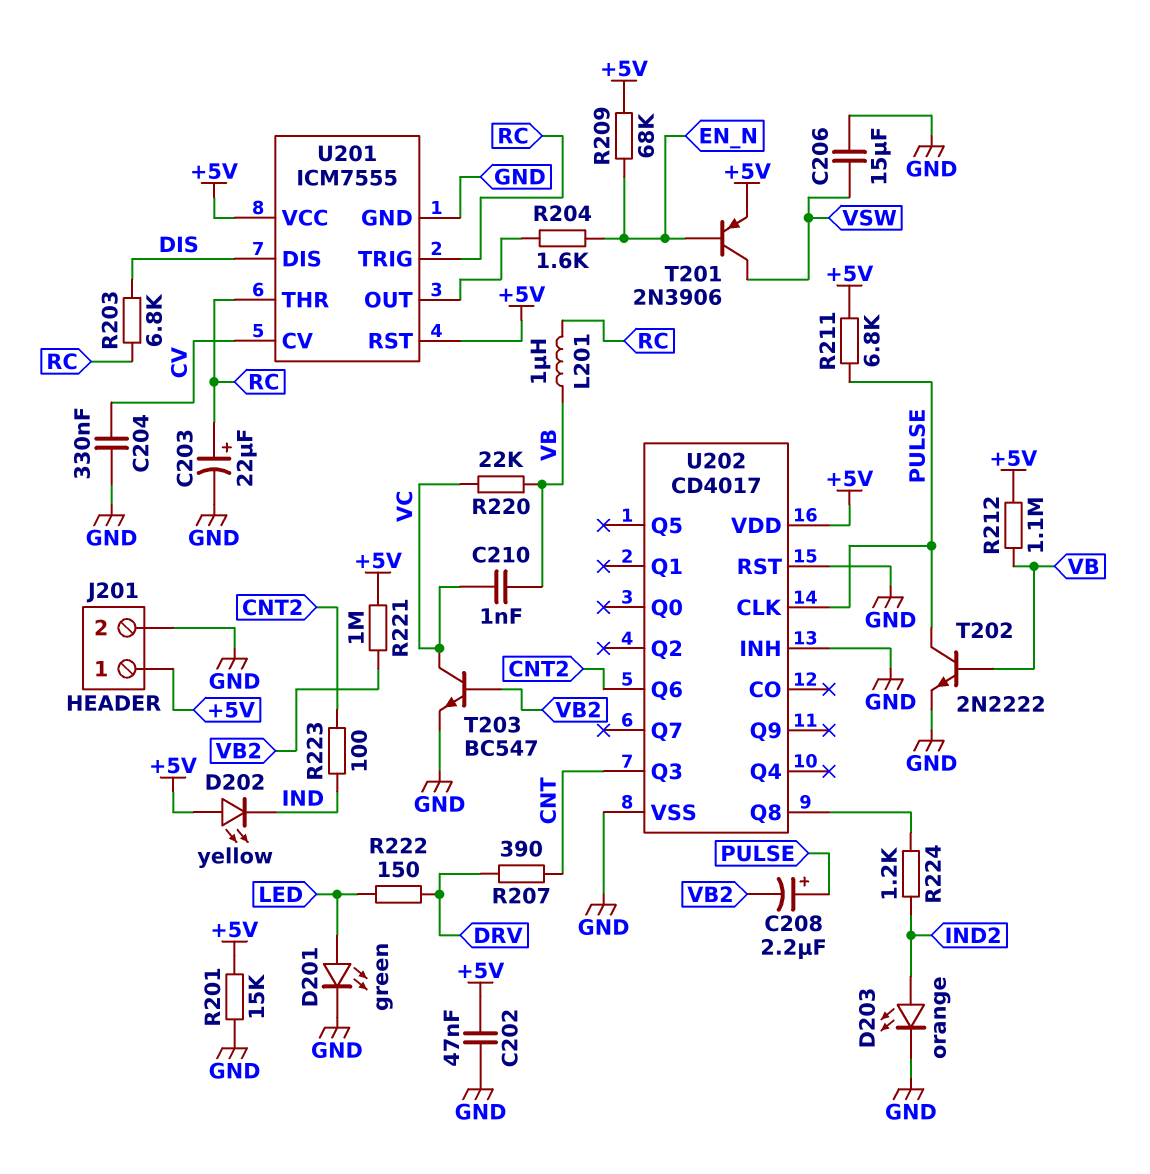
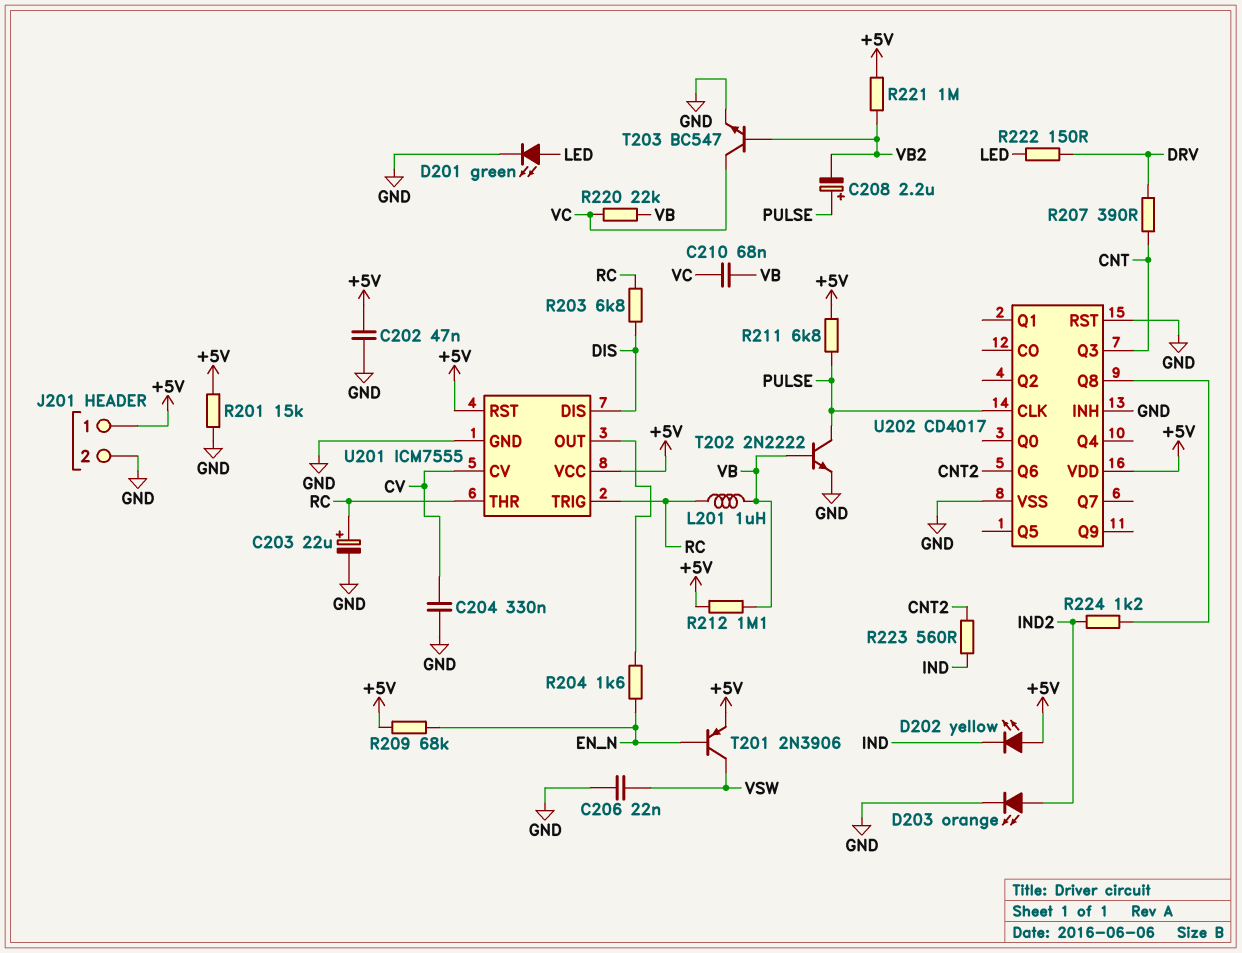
C206: 15uF (GND, VSW) -> 22nF (GND, VSW)
C210: 1nF (VB, VC) -> 68nF (VB, VC)
R223: 100 (CNT2, IND) -> 560 (CNT2, IND)

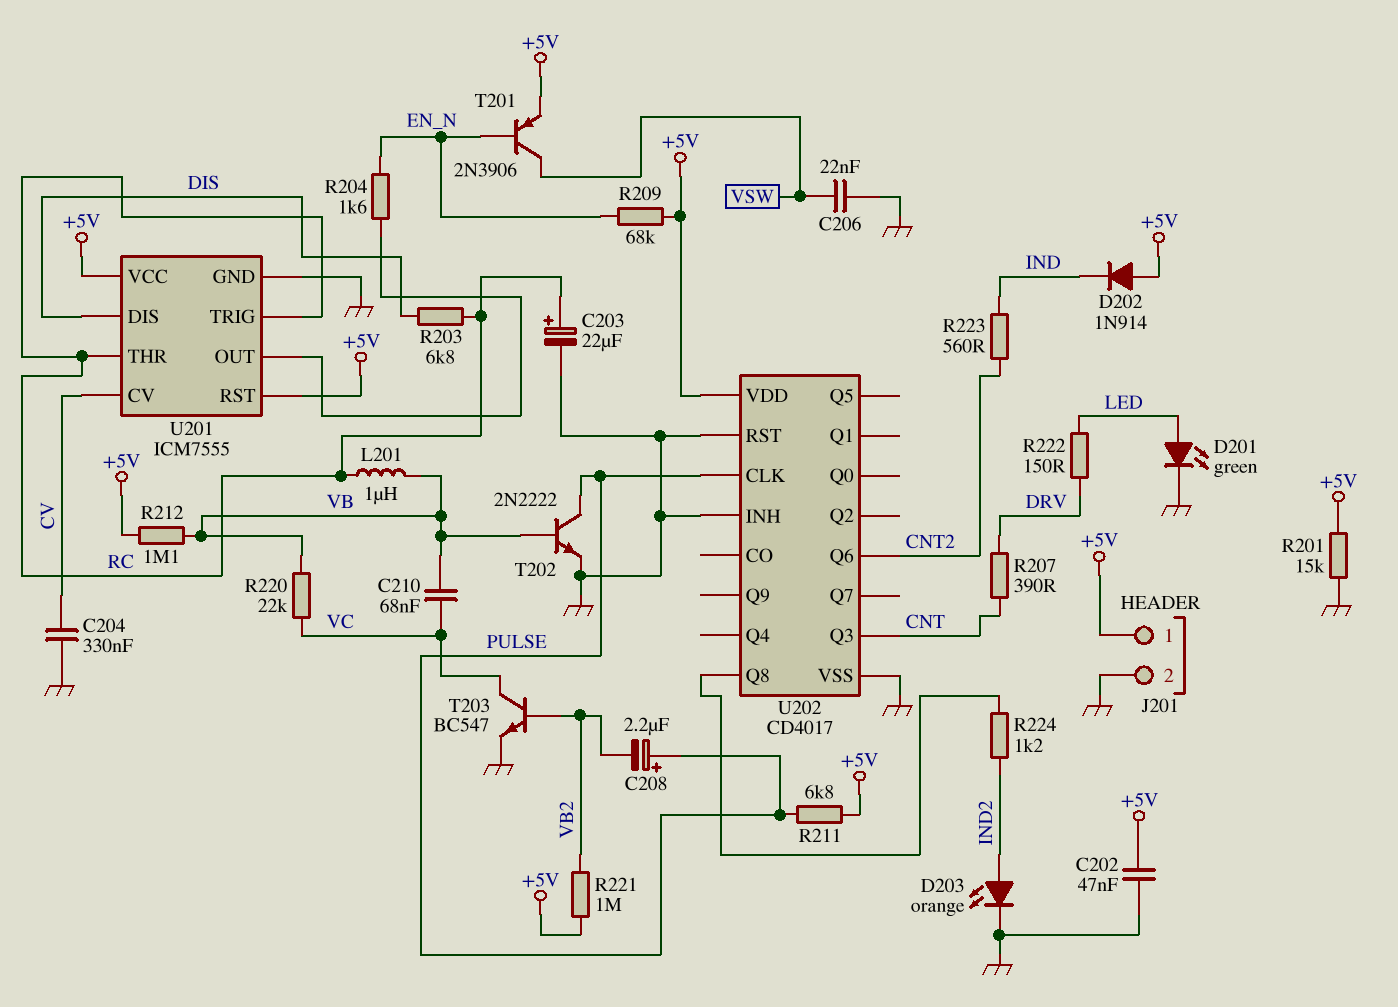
D202: LED yellow (A +5V, K IND) -> diode 1N914 (A +5V, K IND)

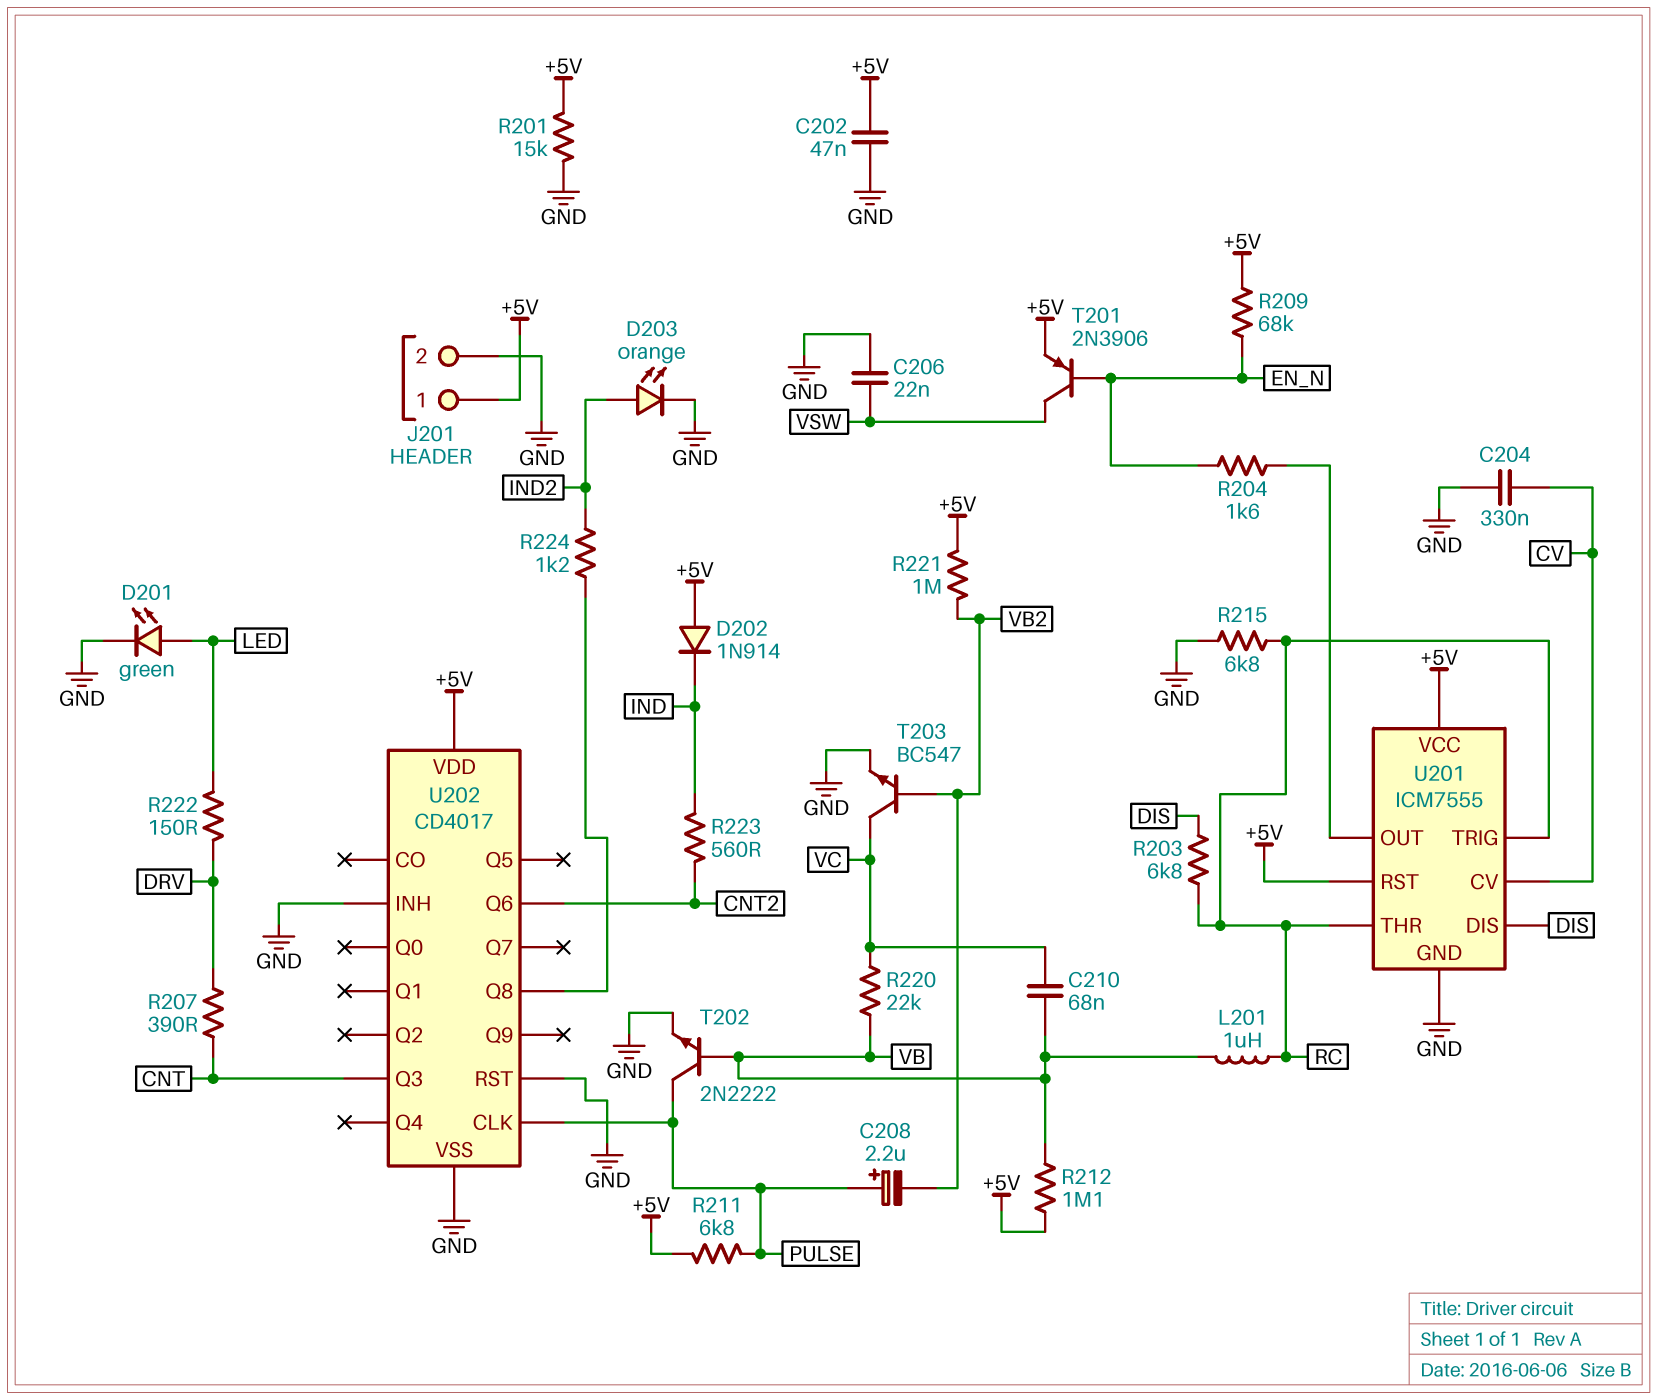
C203: 22uF (plus RC, minus GND) -> none
R215: none -> 6.8k (GND, RC)

